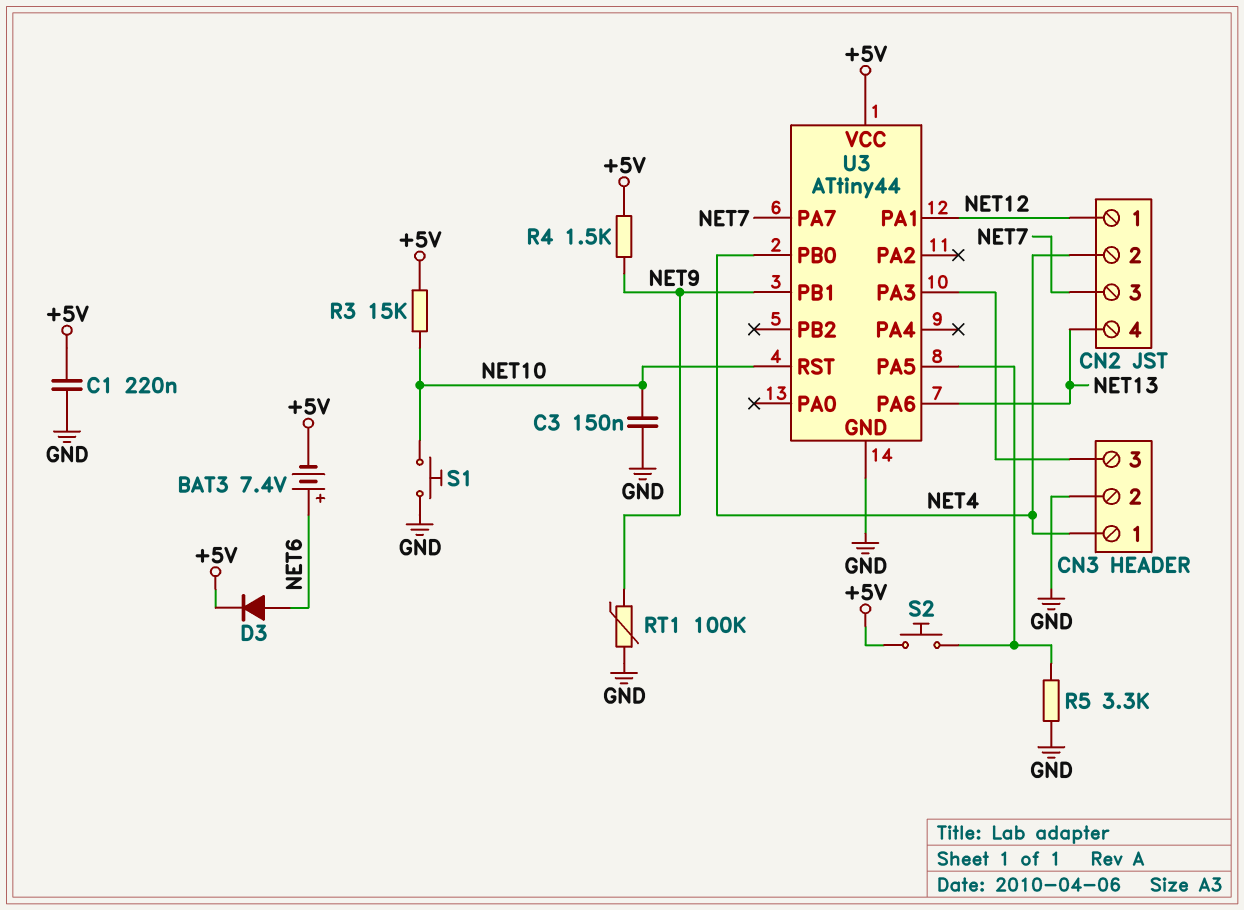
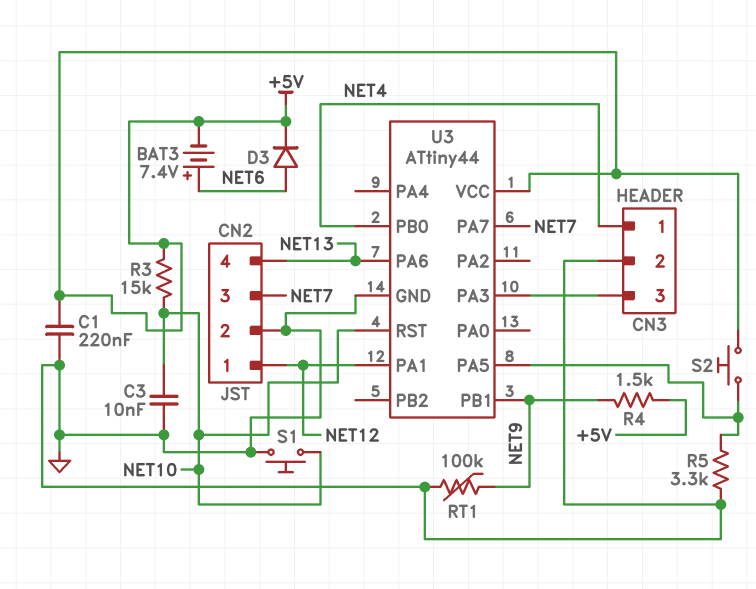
C3: 150nF (GND, NET10) -> 10nF (GND, NET10)
CN2 pin 2: NET4 -> GND

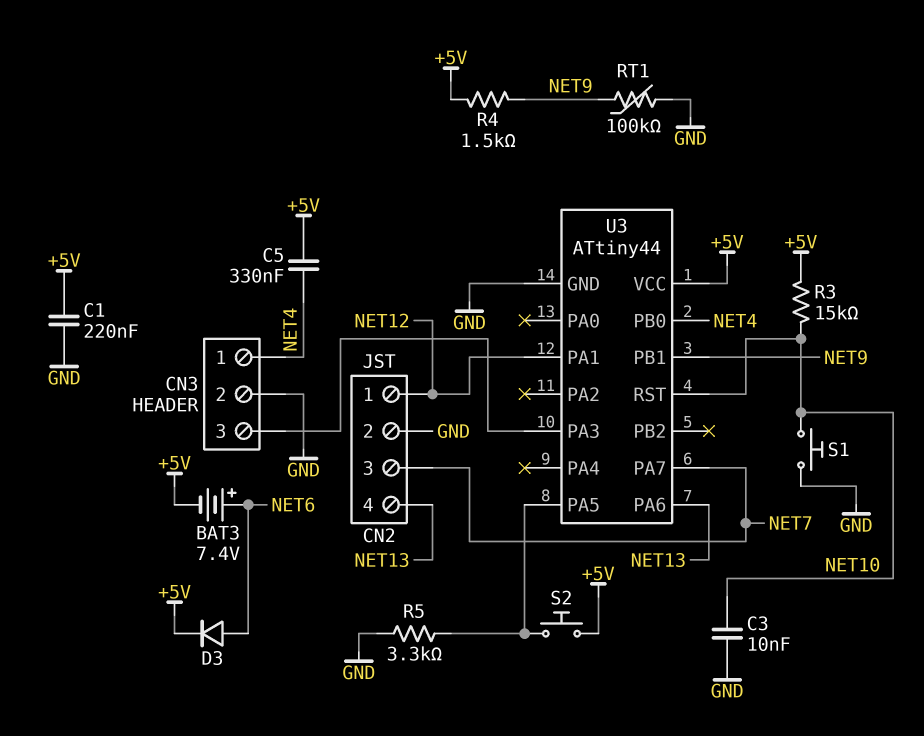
C5: none -> 330nF (+5V, NET4)

